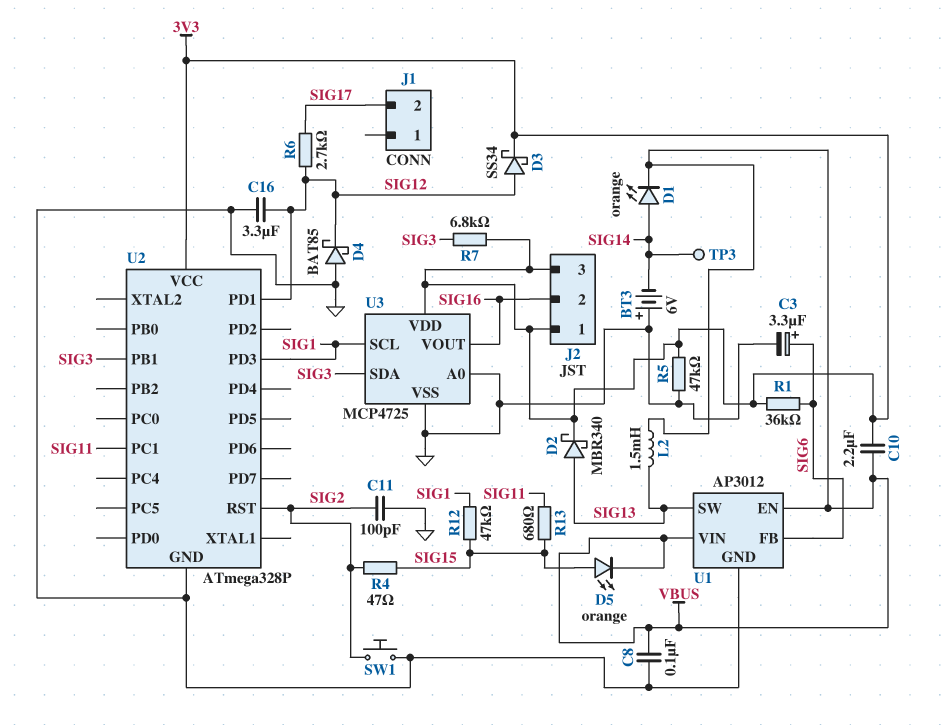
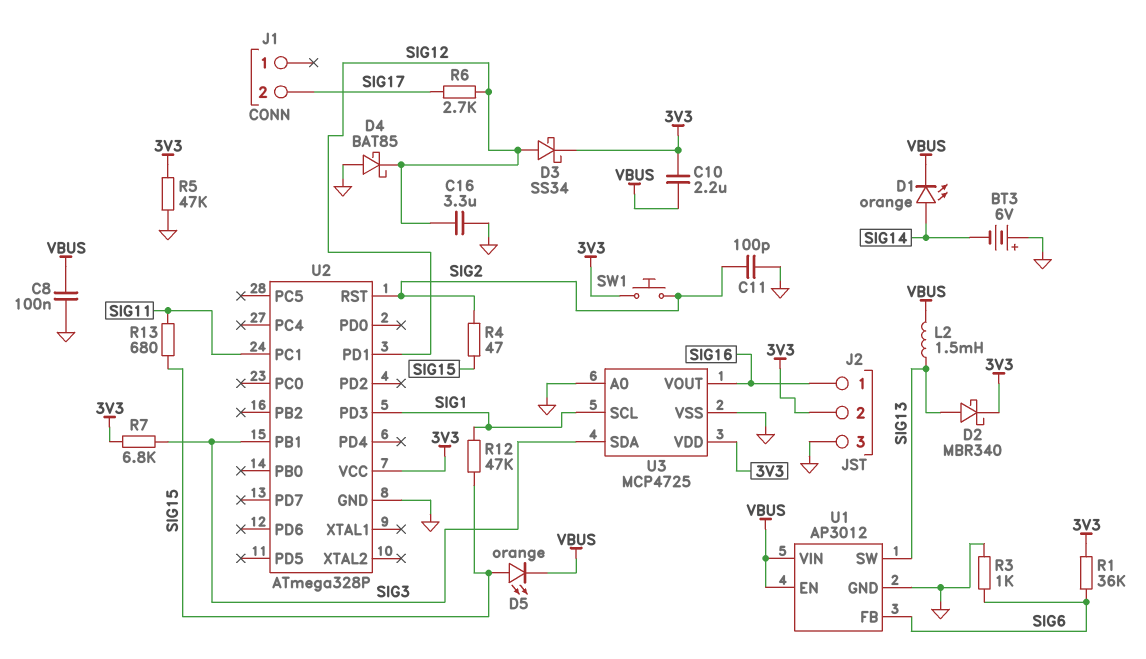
C3: 3.3uF (plus SIG6, minus GND) -> none
J2 pin 1: 3V3 -> SIG16
J2 pin 2: SIG16 -> 3V3
J2 pin 3: 3V3 -> GND
R3: none -> 1k (GND, SIG6)
SW1: button (GND, SIG2) -> button (3V3, SIG2)
TP3: test point (SIG14) -> none

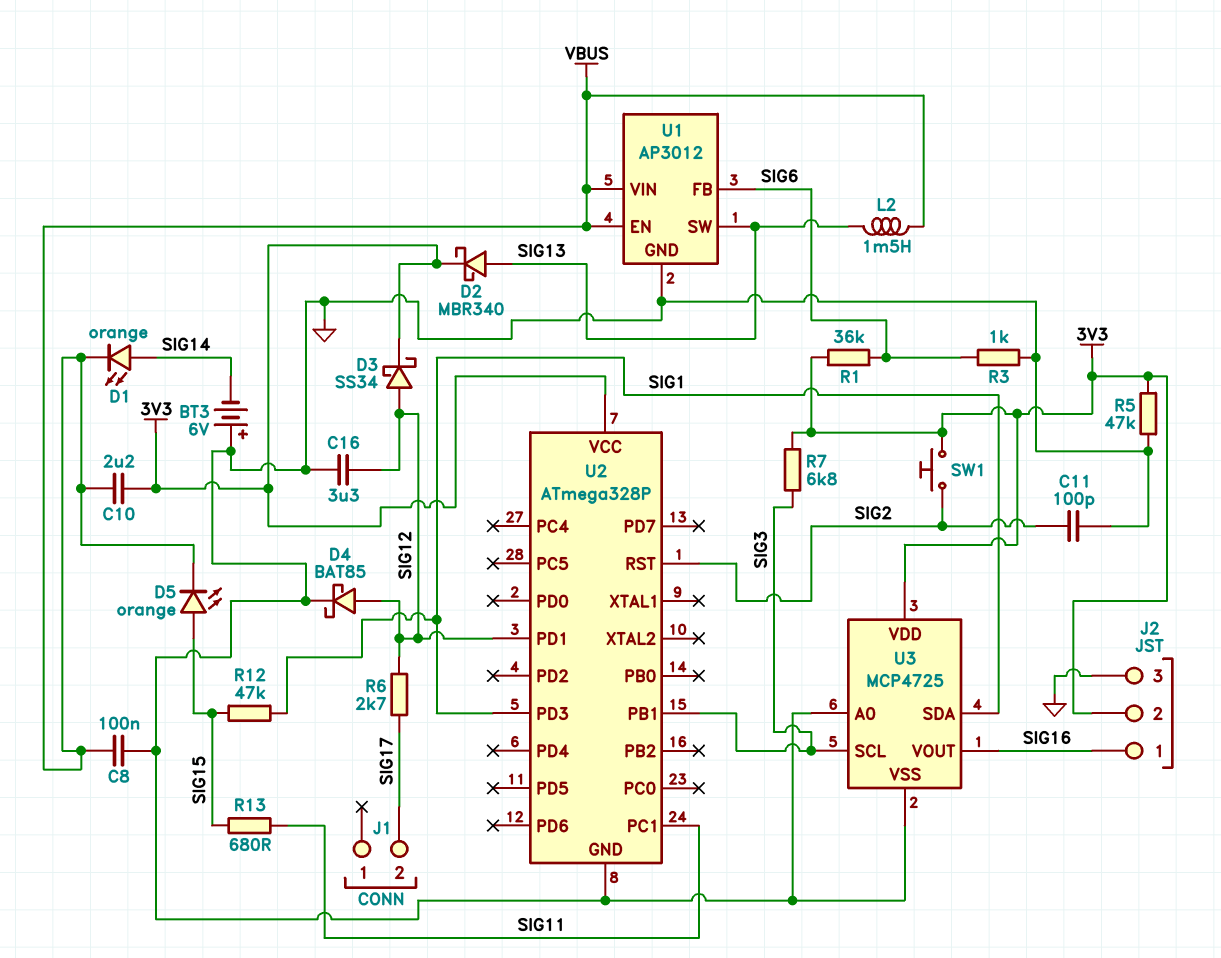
D4: schottky BAT85 (A GND, K SIG12) -> schottky BAT85 (A SIG12, K GND)
R4: 47 (SIG2, SIG15) -> none
U3 pin SCL: SIG1 -> SIG3
U3 pin SDA: SIG3 -> SIG1

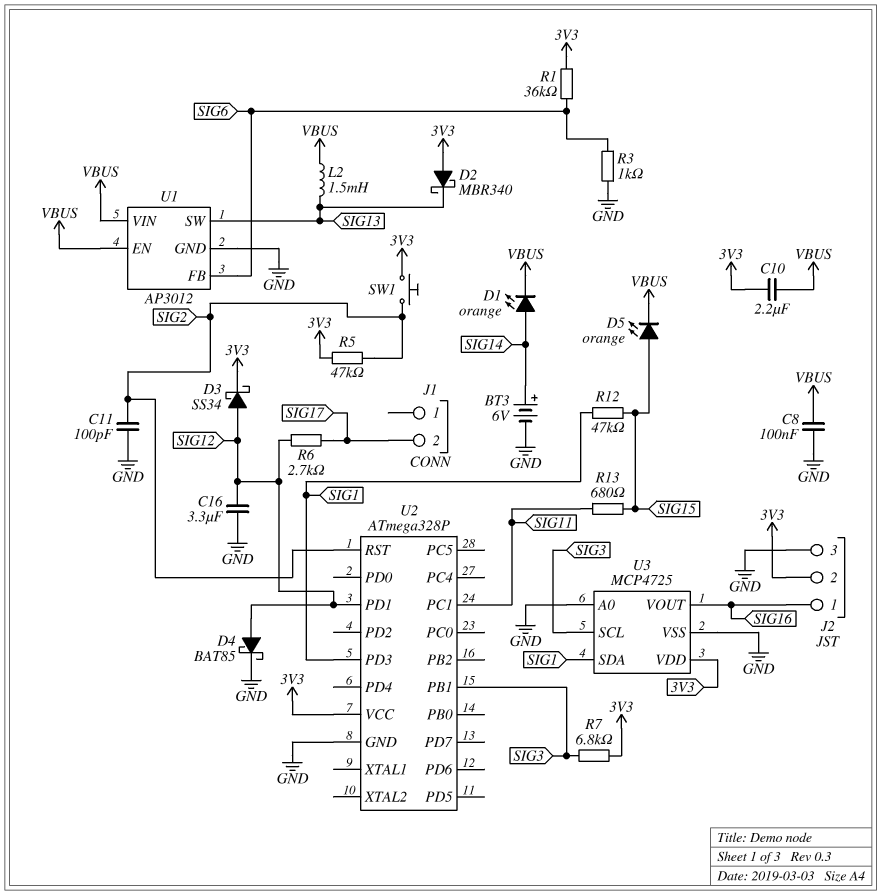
BT3: 6V (plus GND, minus SIG14) -> 6V (plus SIG14, minus GND)
D2: schottky MBR340 (A SIG13, K 3V3) -> schottky MBR340 (A 3V3, K SIG13)
R5: 47k (3V3, GND) -> 47k (3V3, SIG2)

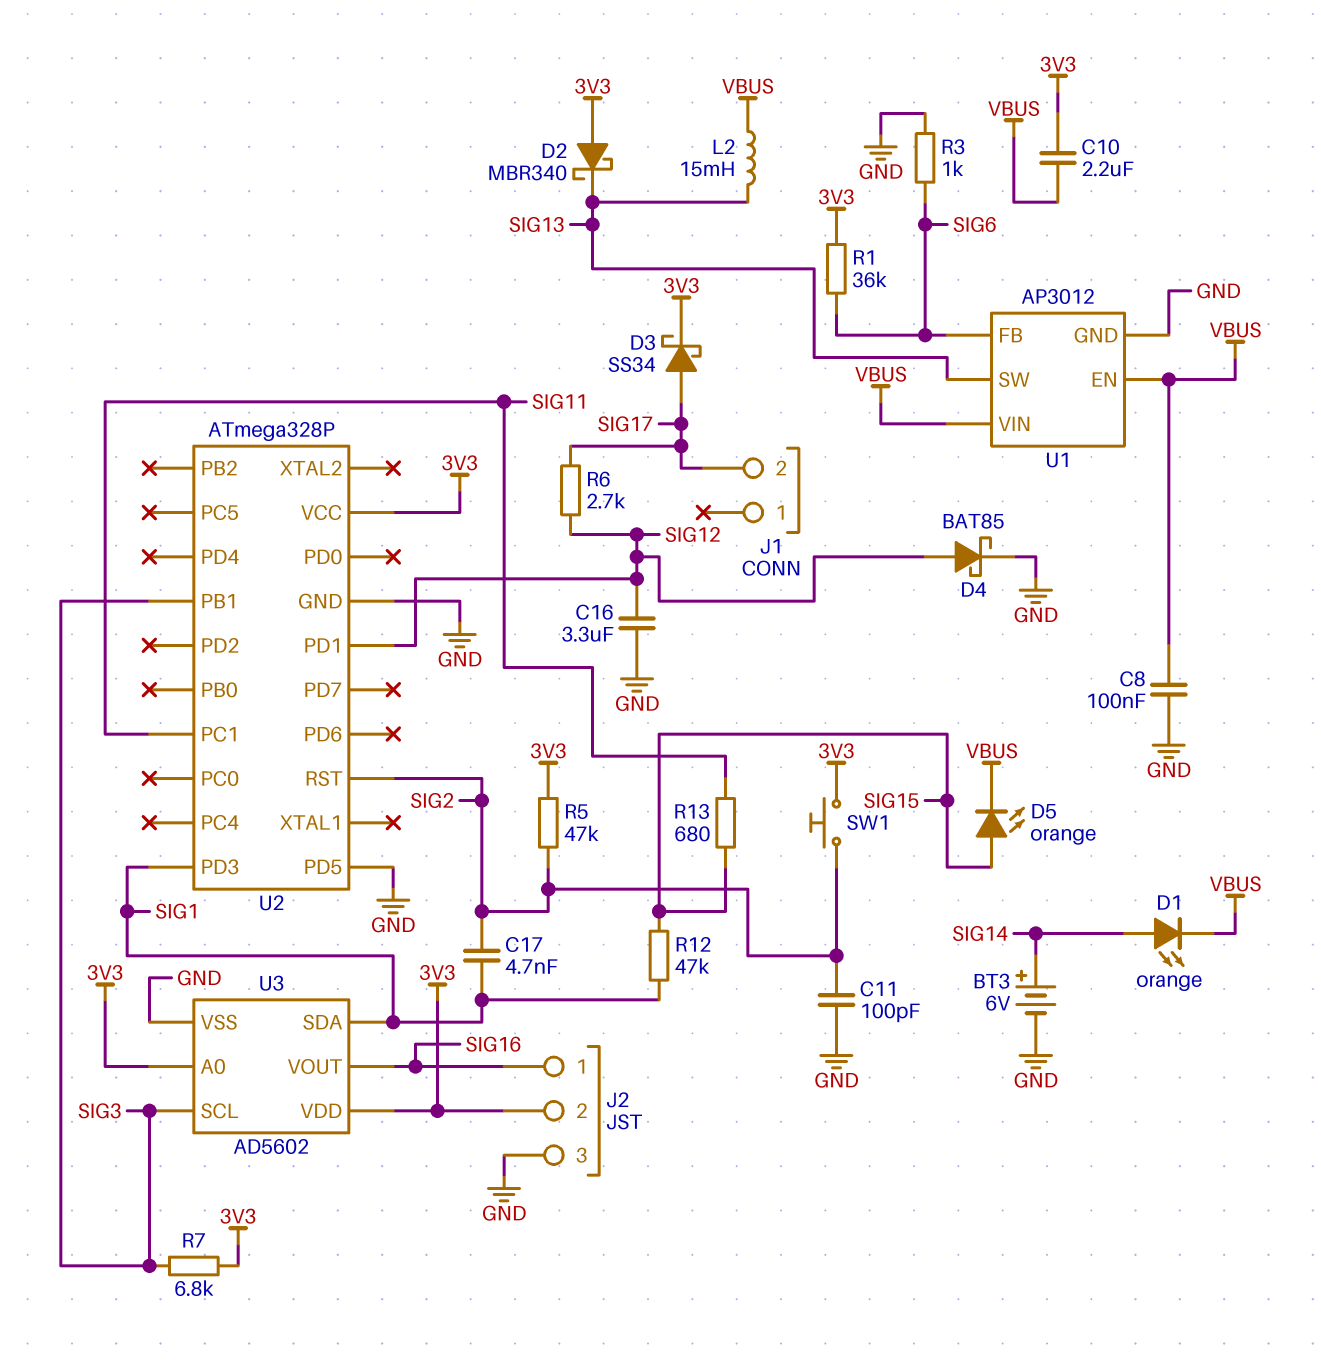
C17: none -> 4.7nF (SIG1, SIG2)
D3: schottky SS34 (A SIG12, K 3V3) -> schottky SS34 (A SIG17, K 3V3)
L2: 1.5mH (SIG13, VBUS) -> 15mH (SIG13, VBUS)
U2 pin PD5: none -> GND
U3: MCP4725 -> AD5602
U3 pin A0: GND -> 3V3

